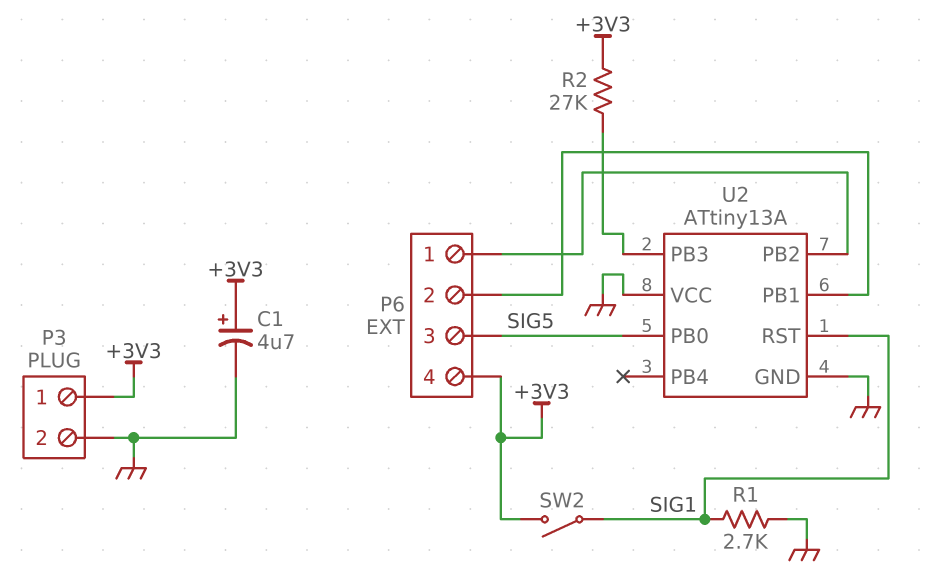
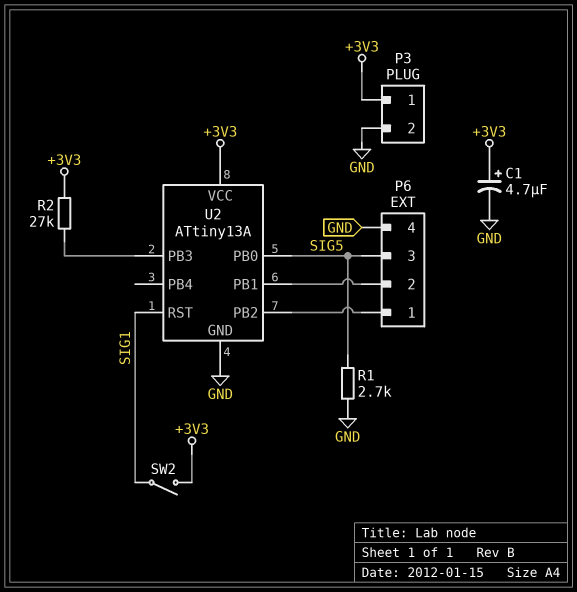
P6 pin 4: +3V3 -> GND
R1: 2.7k (GND, SIG1) -> 2.7k (GND, SIG5)
U2 pin VCC: GND -> +3V3

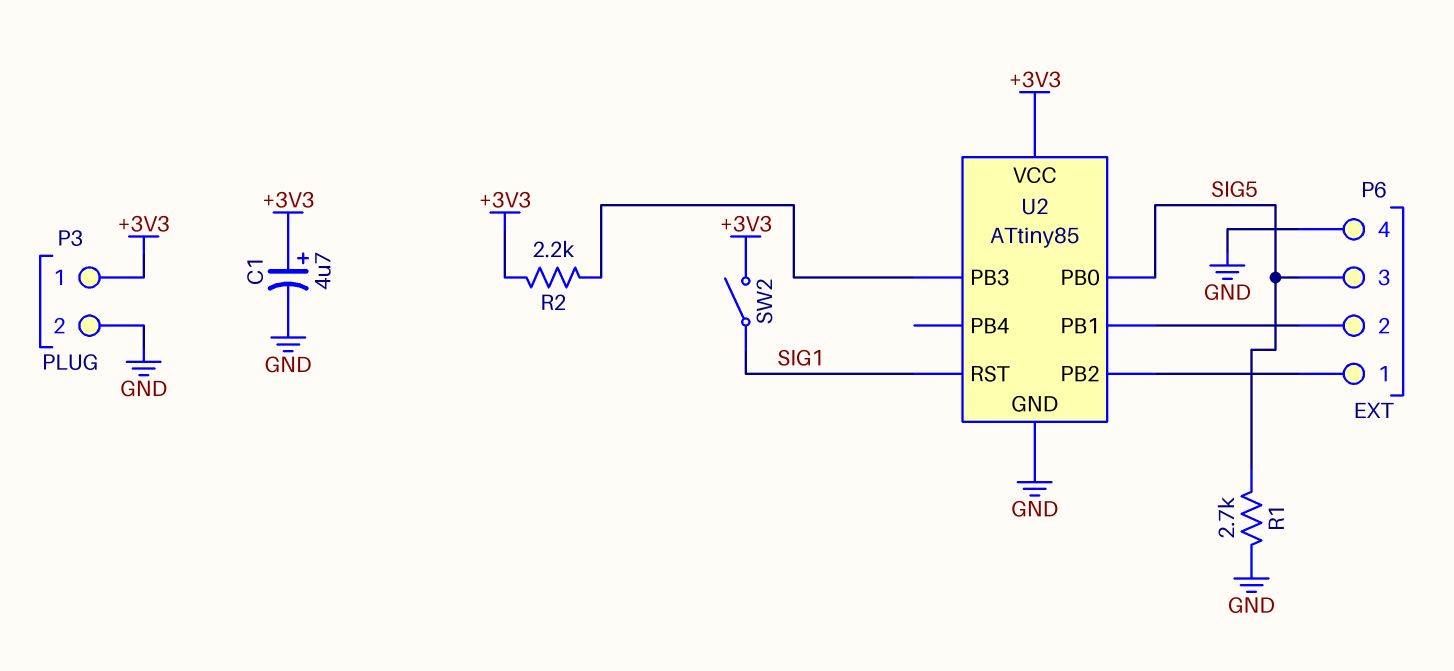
R2: 27k (+3V3, U2/PB3) -> 2.2k (+3V3, U2/PB3)
U2: ATtiny13A -> ATtiny85

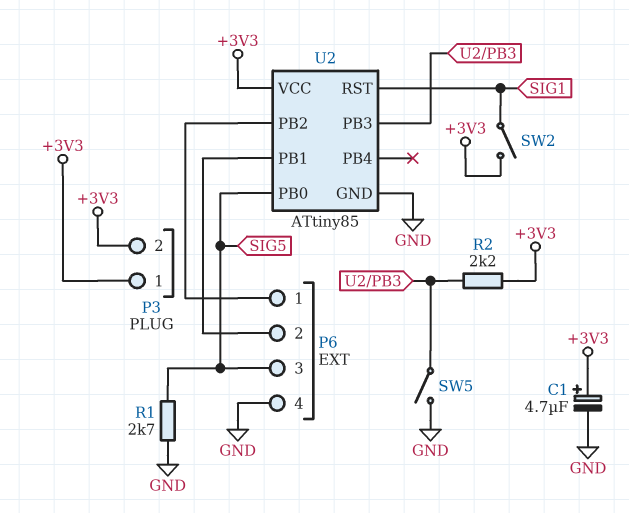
P3 pin 2: GND -> +3V3
SW5: none -> switch (GND, U2/PB3)

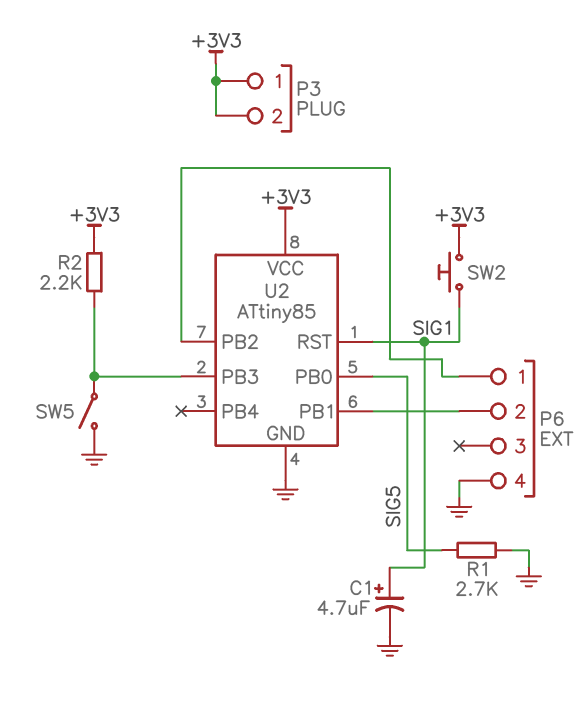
C1: 4.7uF (plus +3V3, minus GND) -> 4.7uF (plus SIG1, minus GND)
P6 pin 3: SIG5 -> none
SW2: switch (+3V3, SIG1) -> button (+3V3, SIG1)

